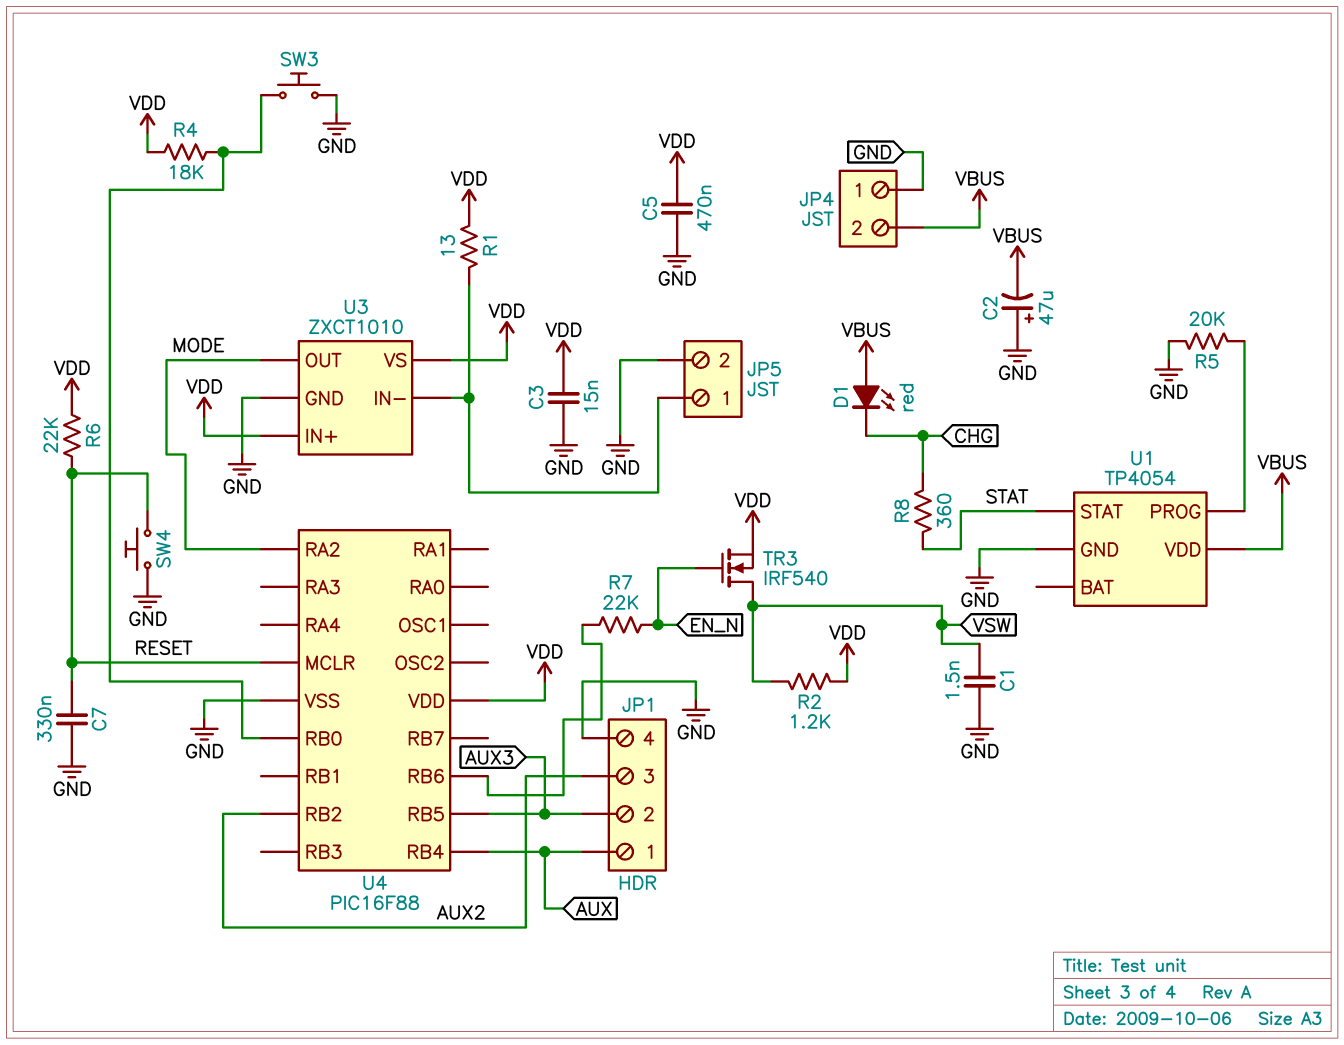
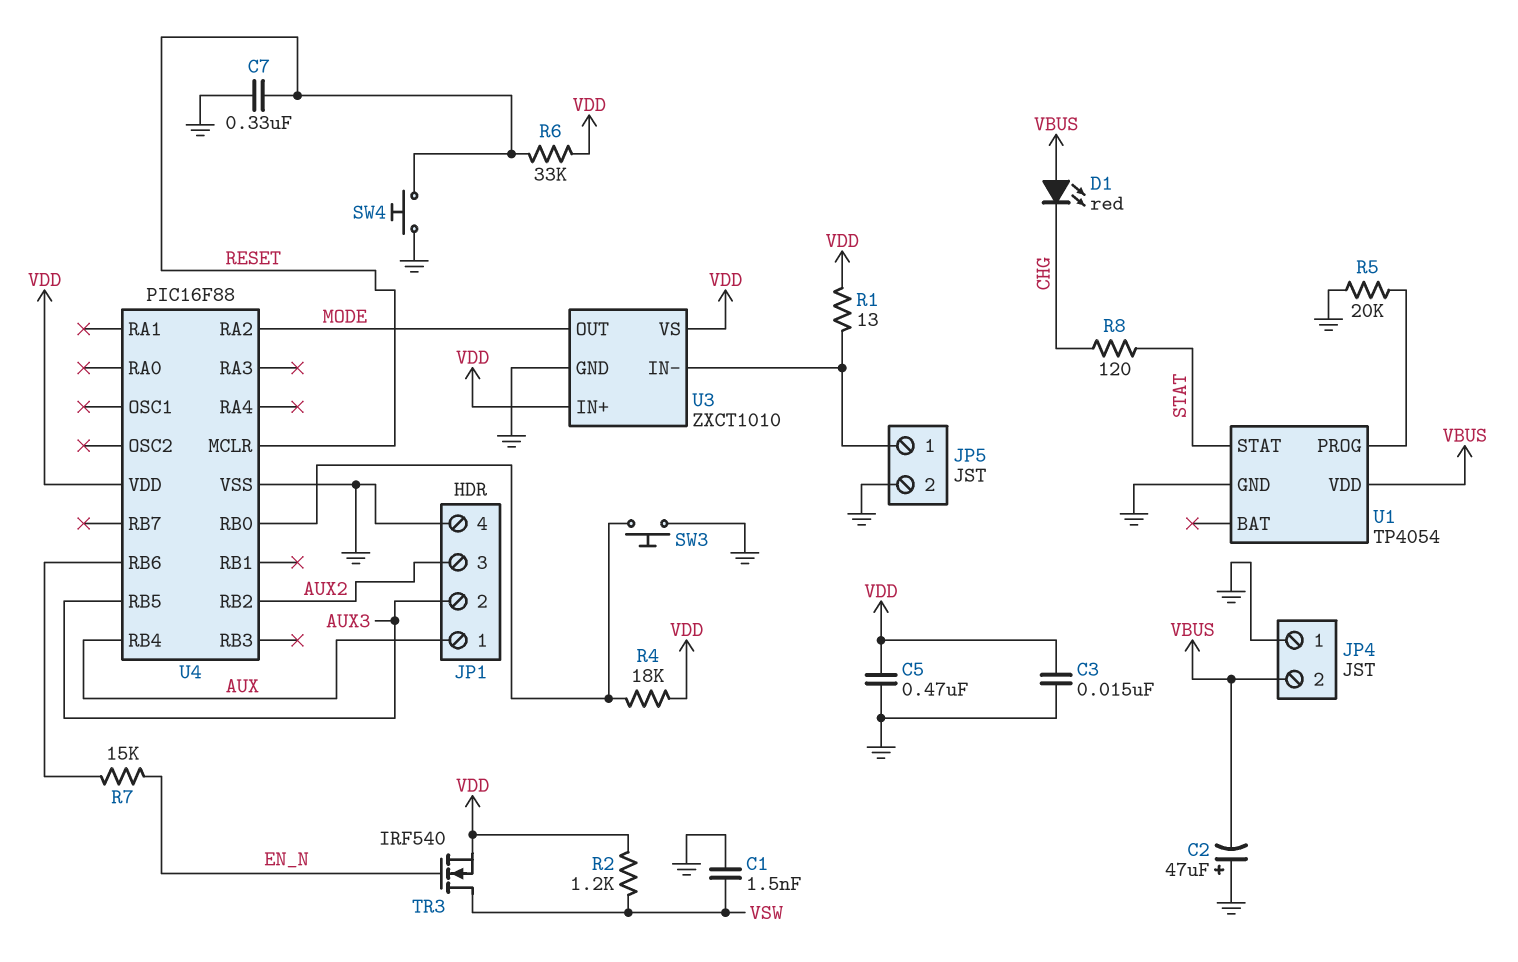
R6: 22k (RESET, VDD) -> 33k (RESET, VDD)
R7: 22k (EN_N, U4/RB6) -> 15k (EN_N, U4/RB6)
R8: 360 (CHG, STAT) -> 120 (CHG, STAT)

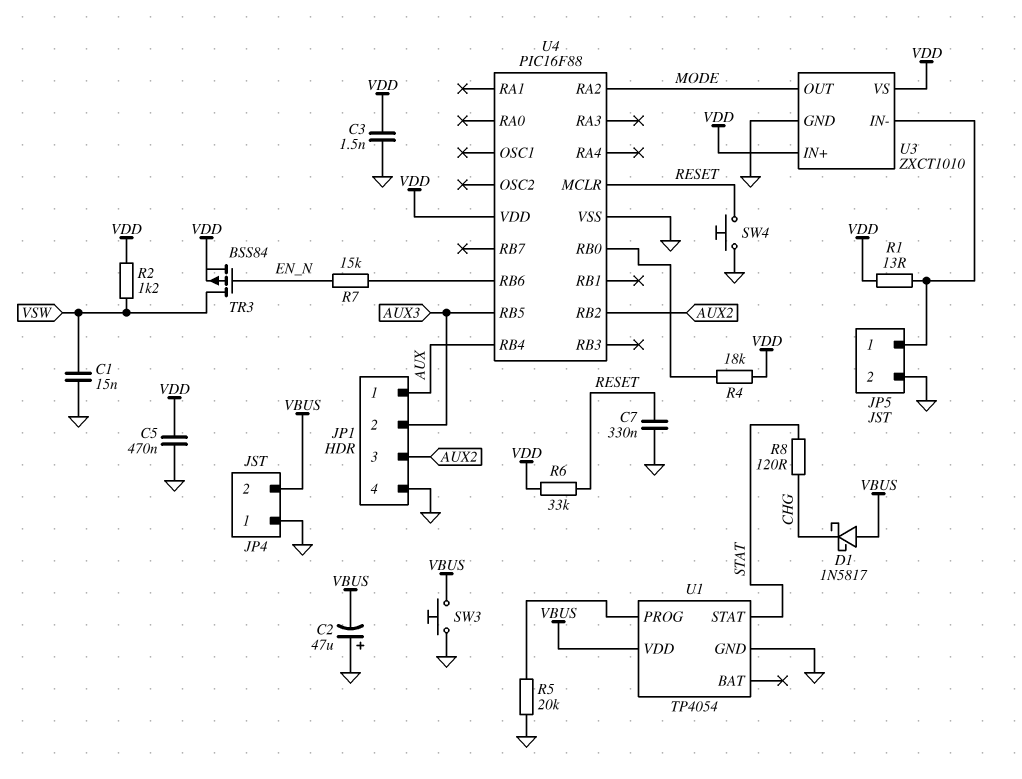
C1: 1.5nF (GND, VSW) -> 15nF (GND, VSW)
C3: 15nF (GND, VDD) -> 1.5nF (GND, VDD)
D1: LED red (A VBUS, K CHG) -> schottky 1N5817 (A VBUS, K CHG)
SW3: button (GND, U4/RB0) -> button (GND, VBUS)
TR3: NMOS IRF540 (G EN_N, D VSW, S VDD) -> PMOS BSS84 (G EN_N, D VSW, S VDD)

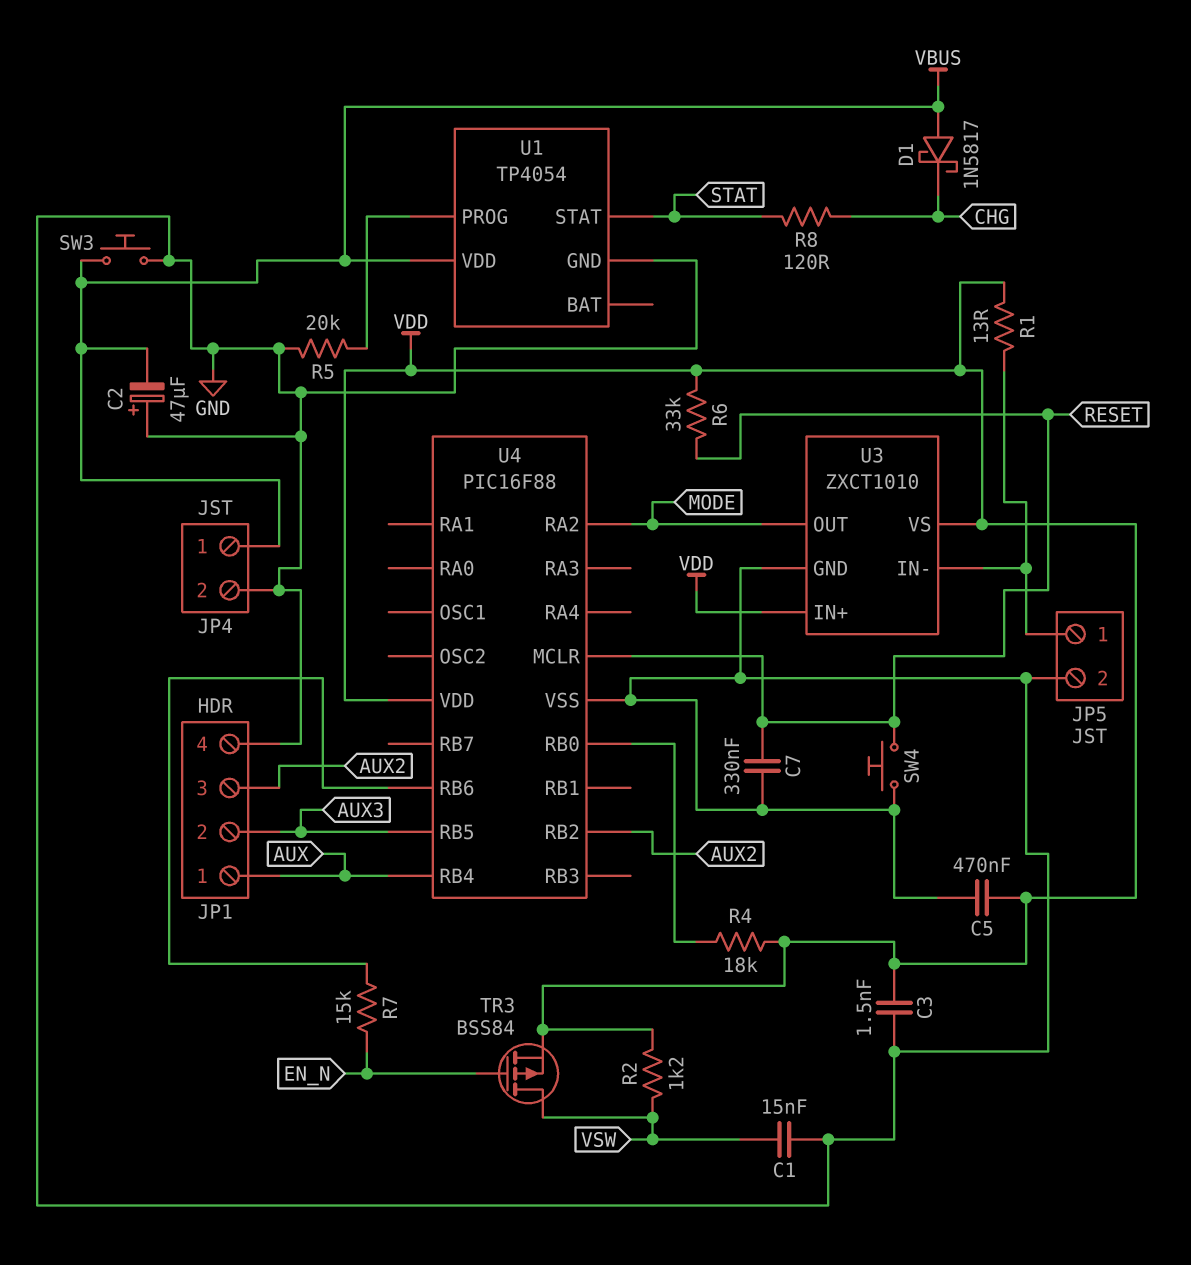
JP4 pin 1: GND -> VBUS
JP4 pin 2: VBUS -> GND

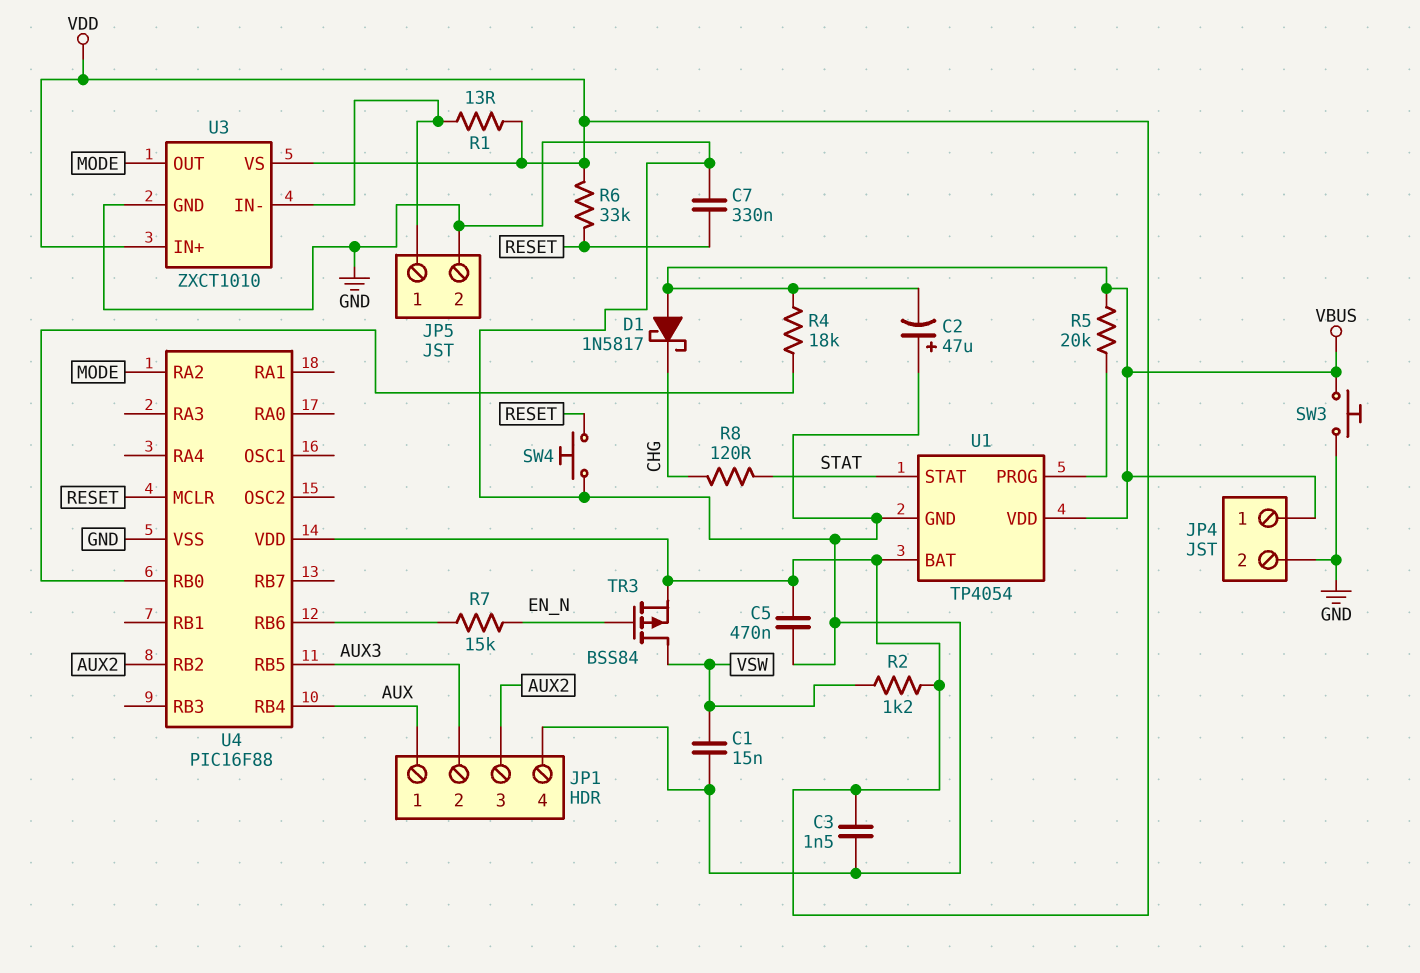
R4: 18k (U4/RB0, VDD) -> 18k (U4/RB0, VBUS)
R5: 20k (GND, U1/PROG) -> 20k (U1/PROG, VBUS)
U1 pin BAT: none -> VDD

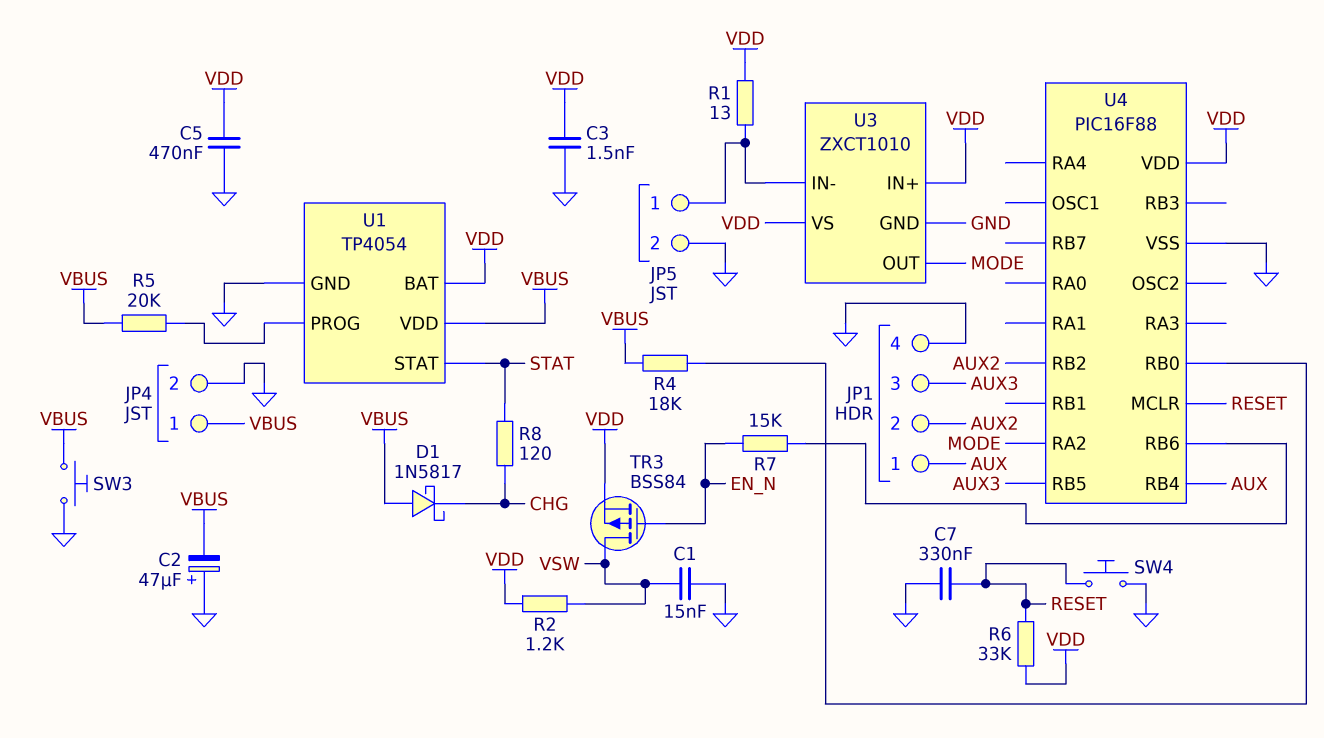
JP1 pin 2: AUX3 -> AUX2
JP1 pin 3: AUX2 -> AUX3

